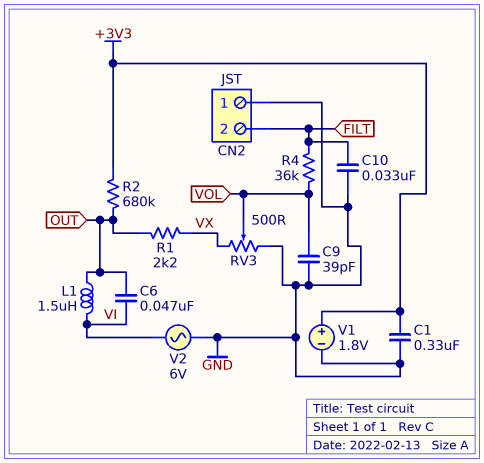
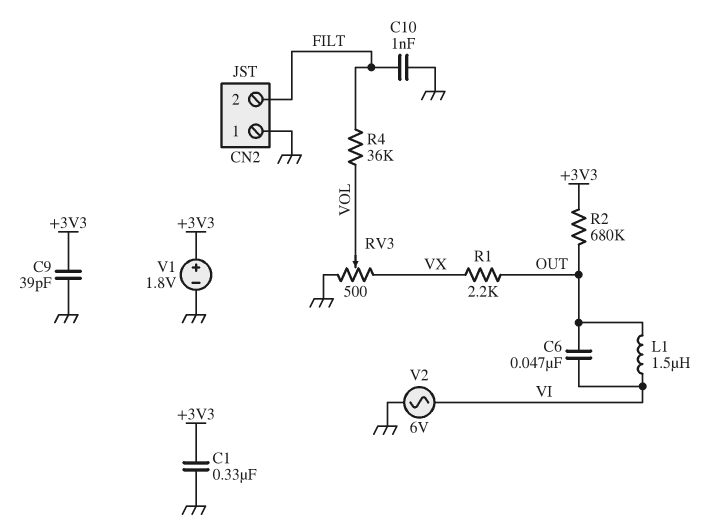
C9: 39pF (GND, VOL) -> 39pF (+3V3, GND)
C10: 33nF (FILT, GND) -> 1nF (FILT, GND)

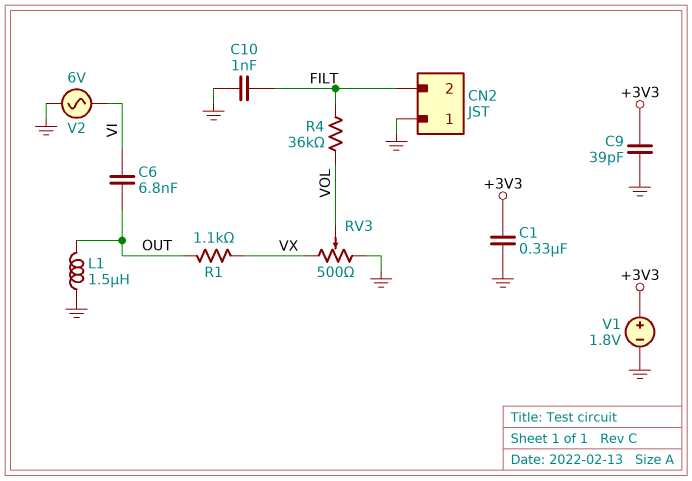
C6: 47nF (OUT, VI) -> 6.8nF (OUT, VI)
L1: 1.5uH (OUT, VI) -> 1.5uH (GND, OUT)
R1: 2.2k (OUT, VX) -> 1.1k (OUT, VX)
R2: 680k (+3V3, OUT) -> none

